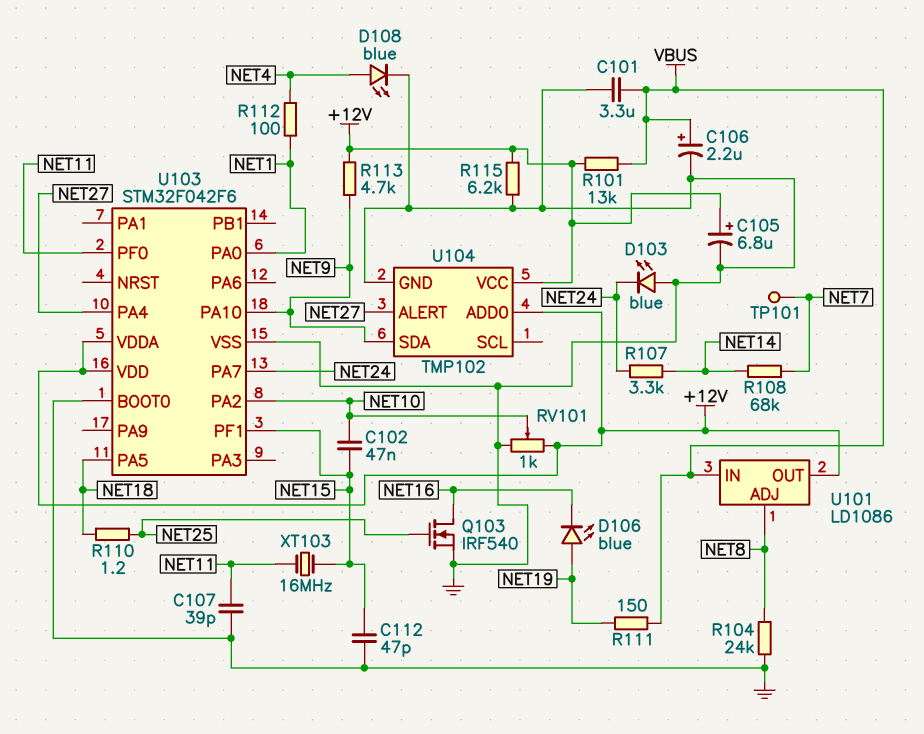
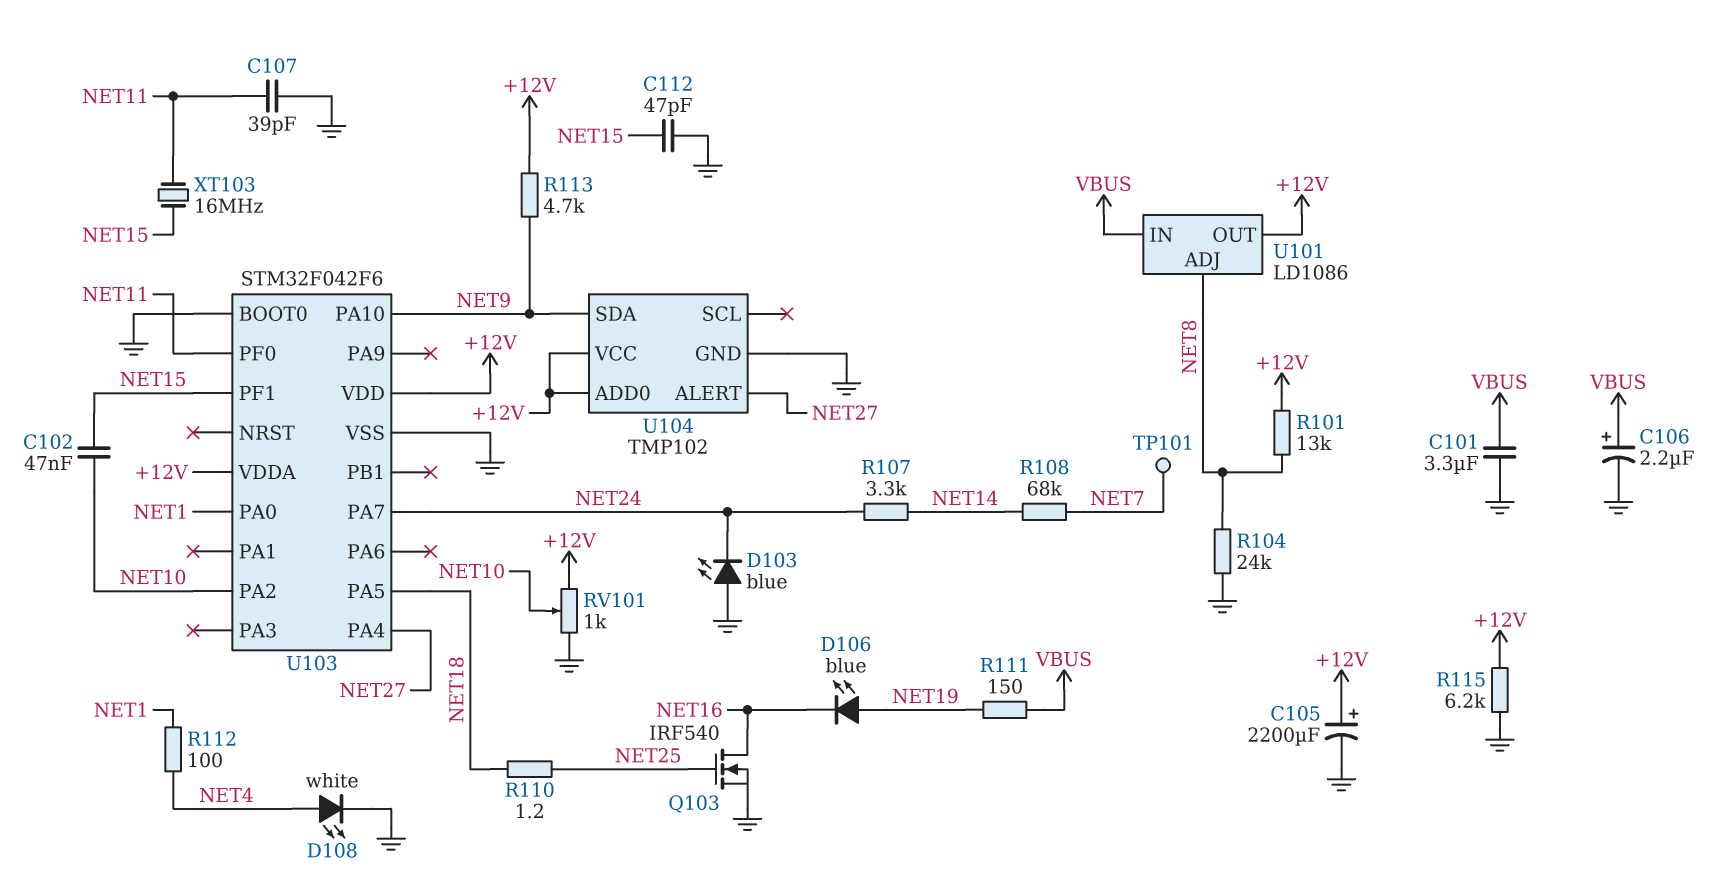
C105: 6.8uF (plus +12V, minus GND) -> 2200uF (plus +12V, minus GND)
D108: LED blue (A NET4, K GND) -> LED white (A NET4, K GND)
R101: 13k (+12V, VBUS) -> 13k (+12V, NET8)

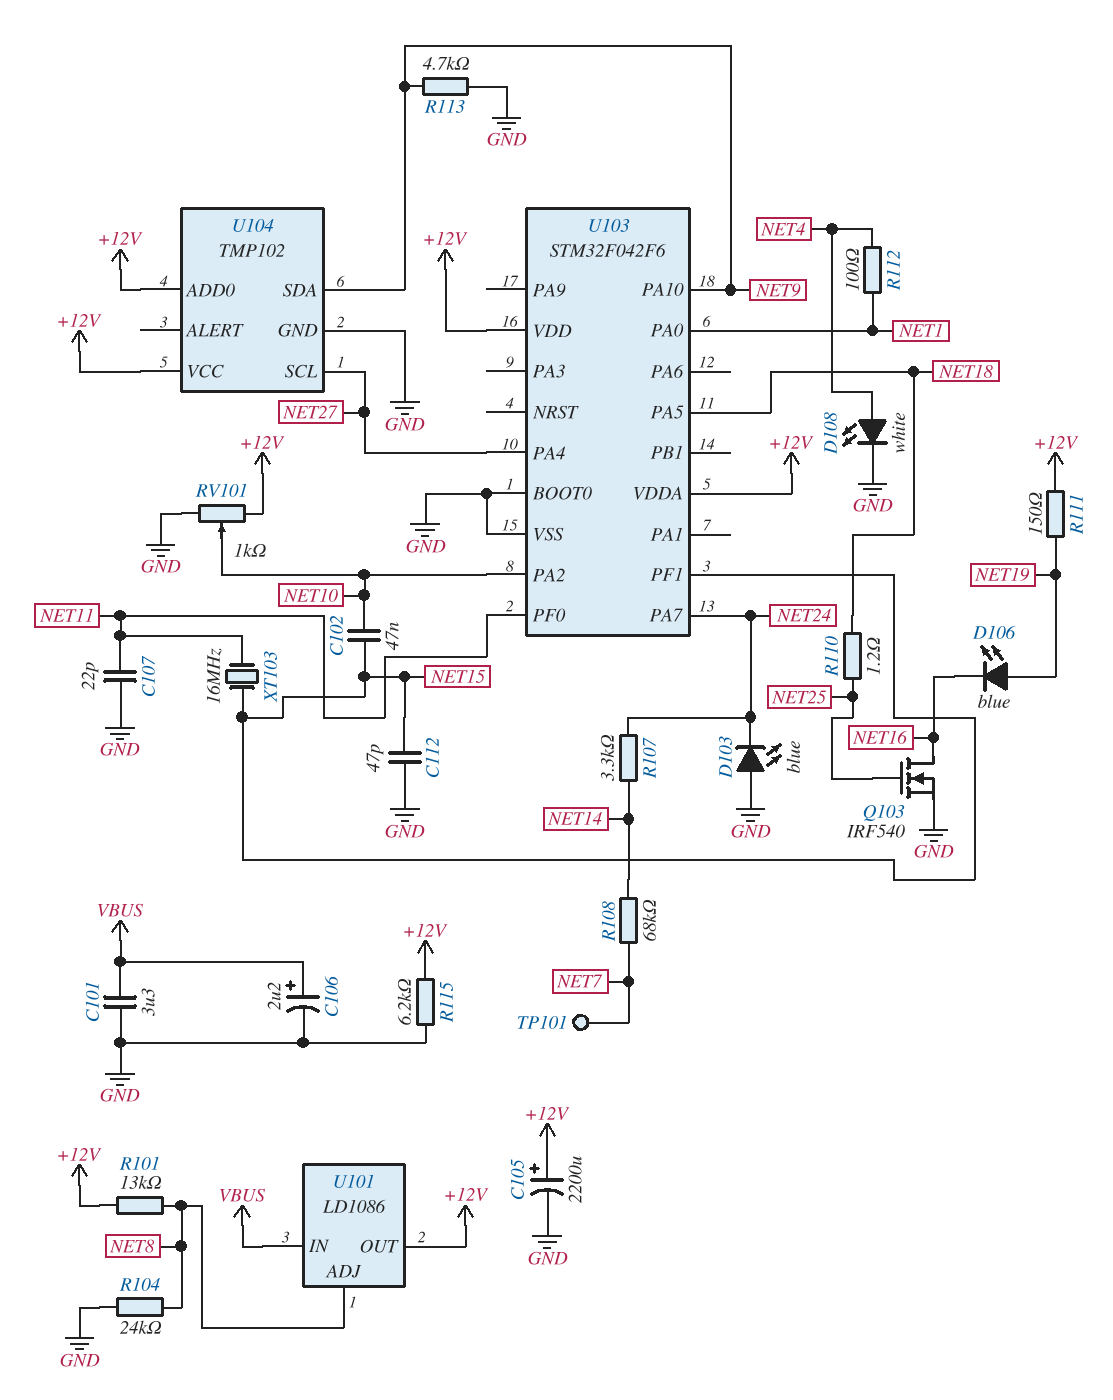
C107: 39pF (GND, NET11) -> 22pF (GND, NET11)
R111: 150 (NET19, VBUS) -> 150 (+12V, NET19)
R113: 4.7k (+12V, NET9) -> 4.7k (GND, NET9)
U104 pin ALERT: NET27 -> none
U104 pin SCL: none -> NET27

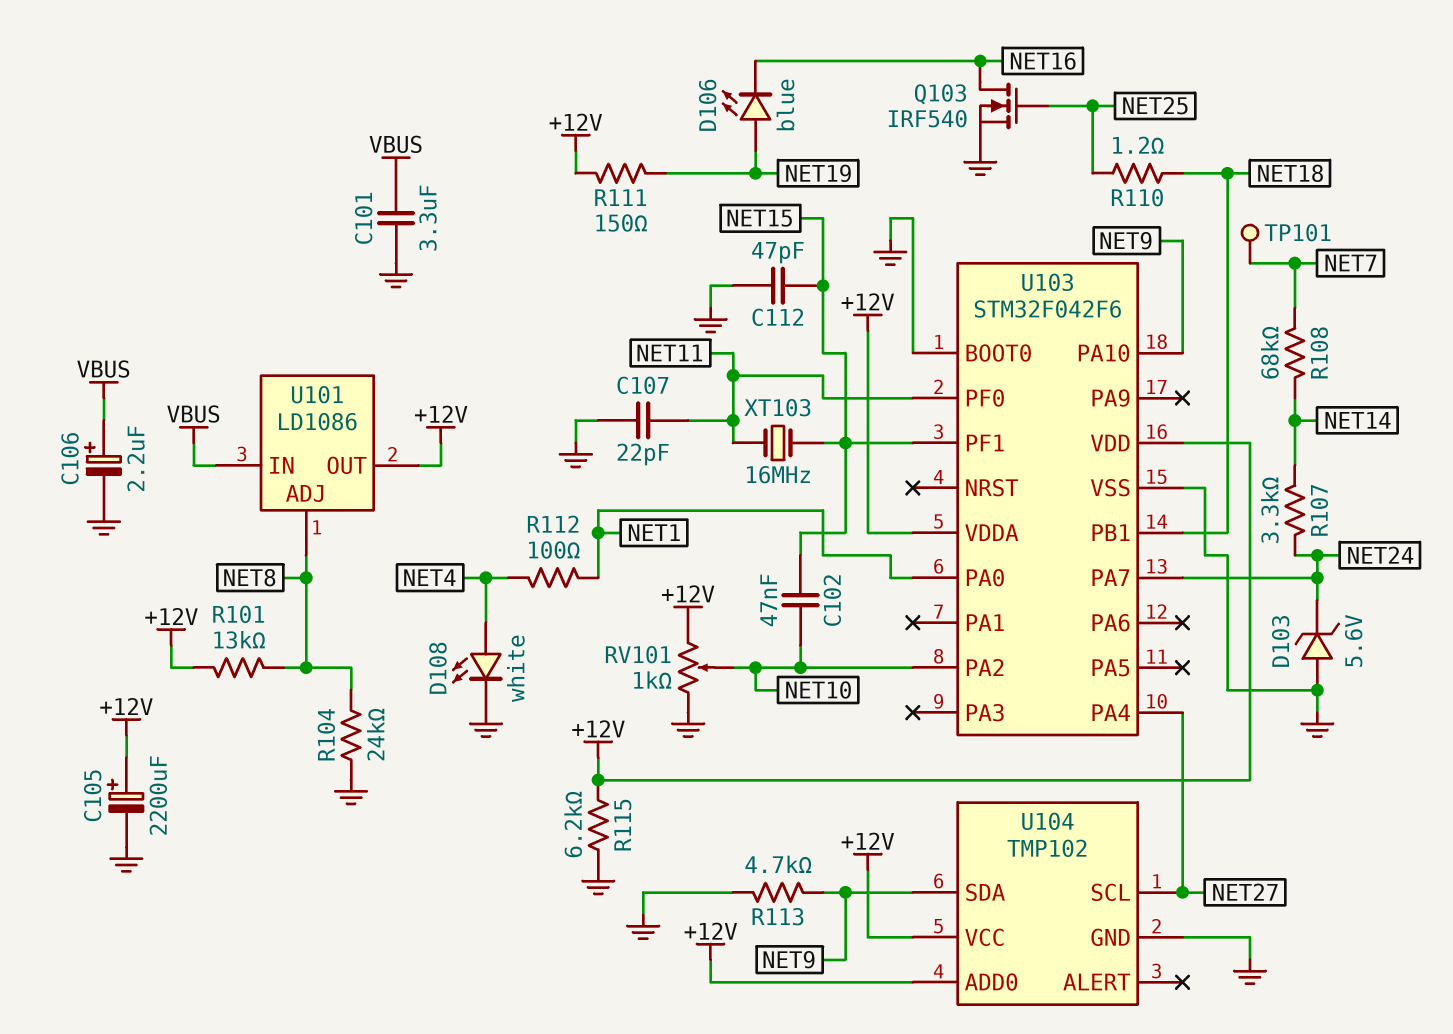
D103: LED blue (A GND, K NET24) -> zener 5.6V (A GND, K NET24)
U103 pin PA5: NET18 -> none
U103 pin PB1: none -> NET18

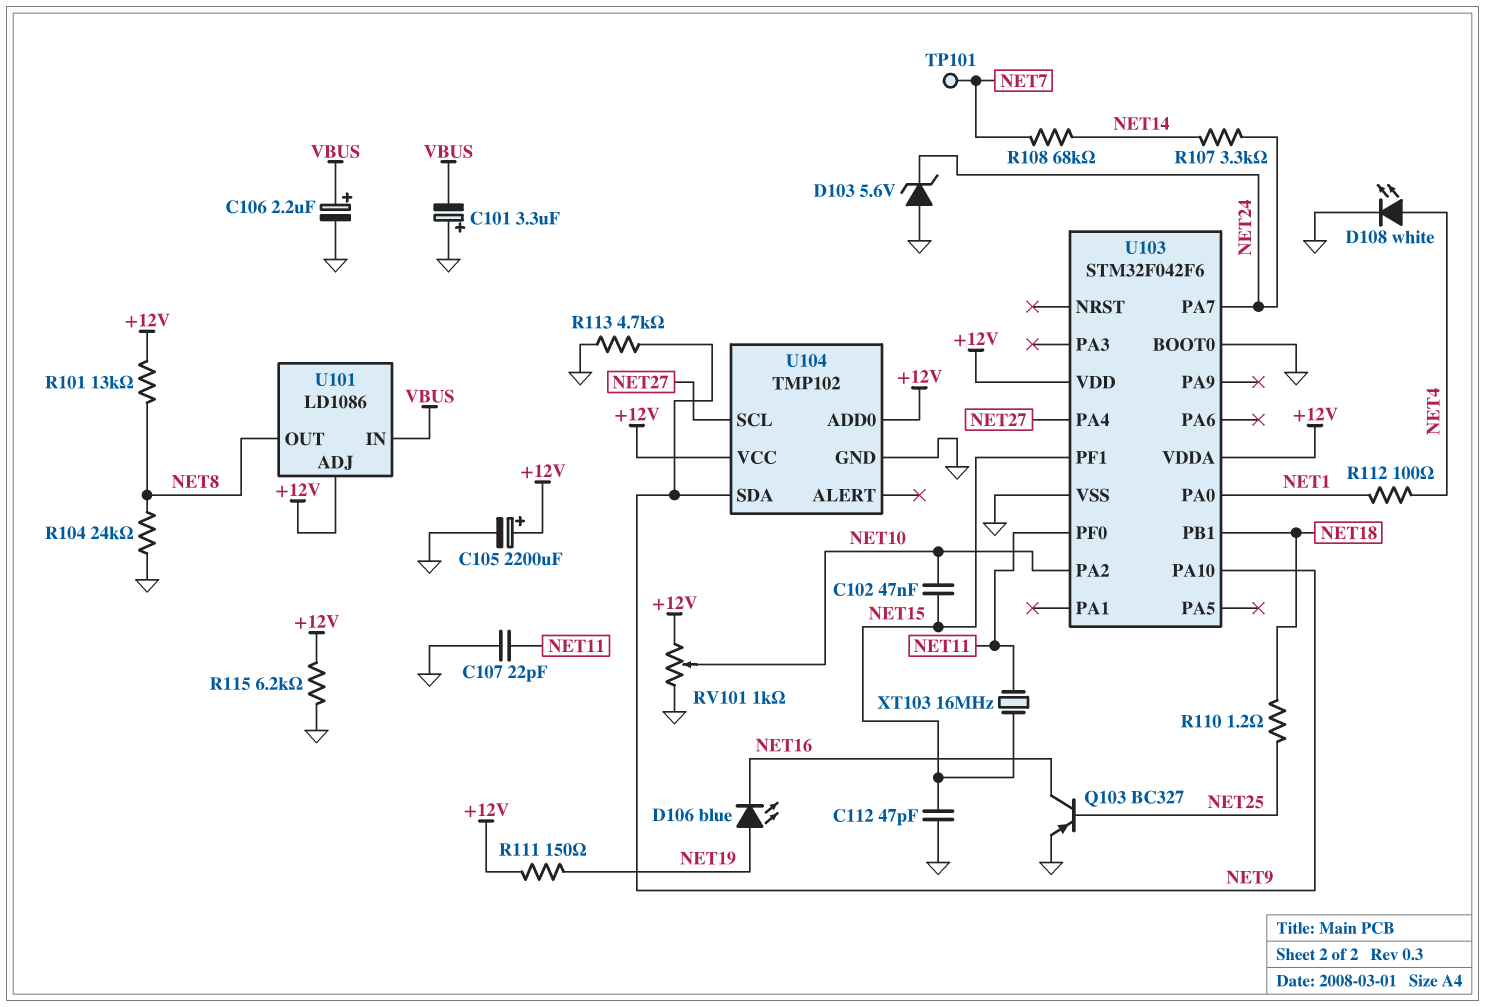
C101: 3.3uF (GND, VBUS) -> 3.3uF (plus GND, minus VBUS)
Q103: NMOS IRF540 (G NET25, D NET16, S GND) -> PNP BC327 (B NET25, C NET16, E GND)
U101 pin ADJ: NET8 -> +12V
U101 pin OUT: +12V -> NET8

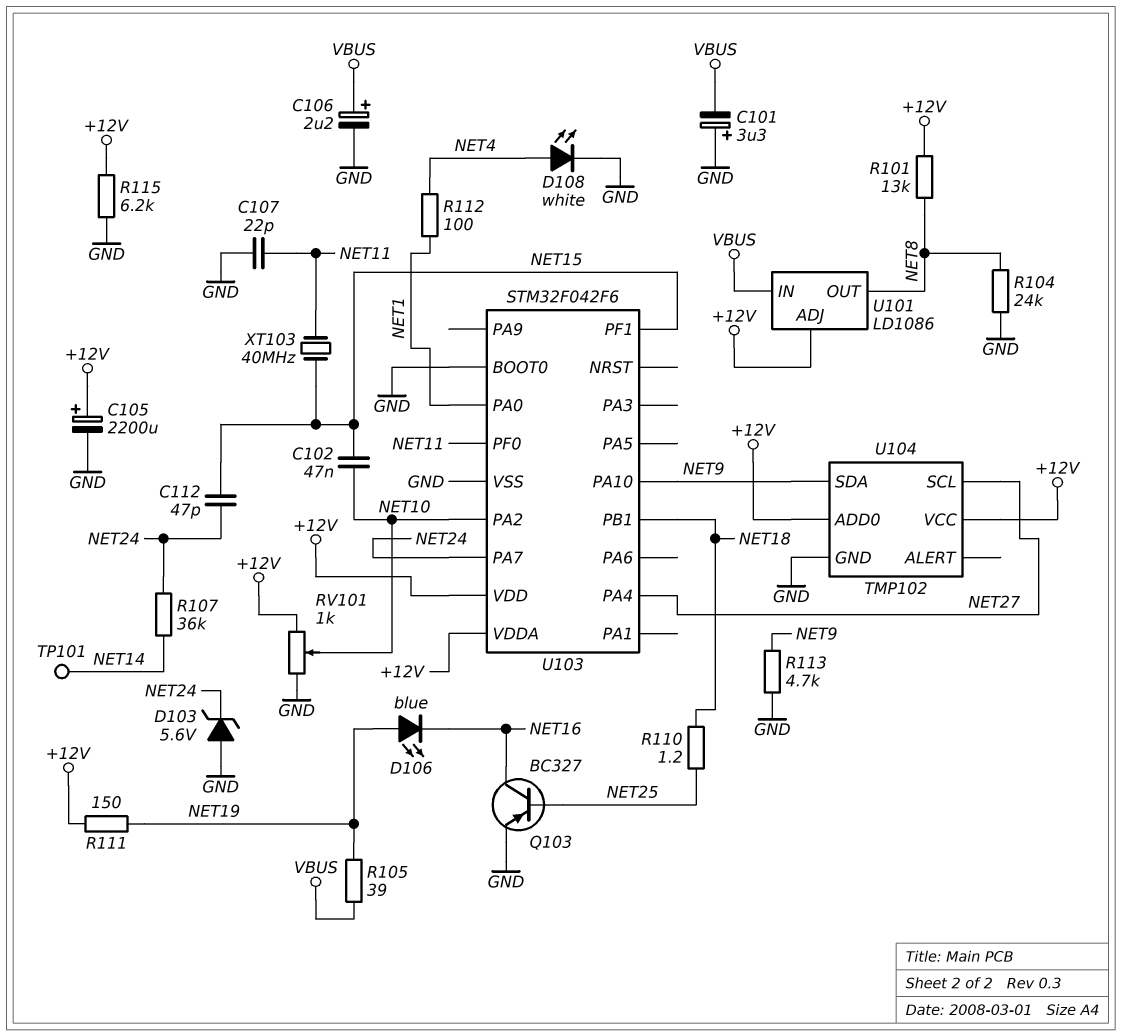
C112: 47pF (GND, NET15) -> 47pF (NET15, NET24)
R105: none -> 39 (NET19, VBUS)
R107: 3.3k (NET14, NET24) -> 36k (NET14, NET24)
R108: 68k (NET7, NET14) -> none
TP101: test point (NET7) -> test point (NET14)
XT103: 16MHz (NET11, NET15) -> 40MHz (NET11, NET15)

